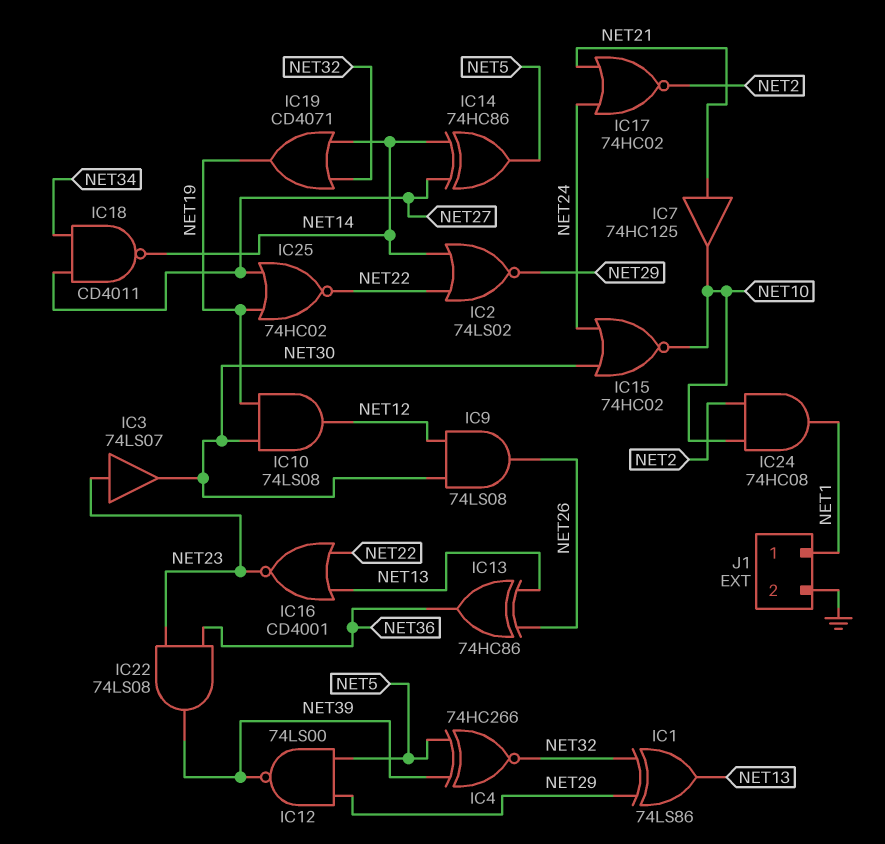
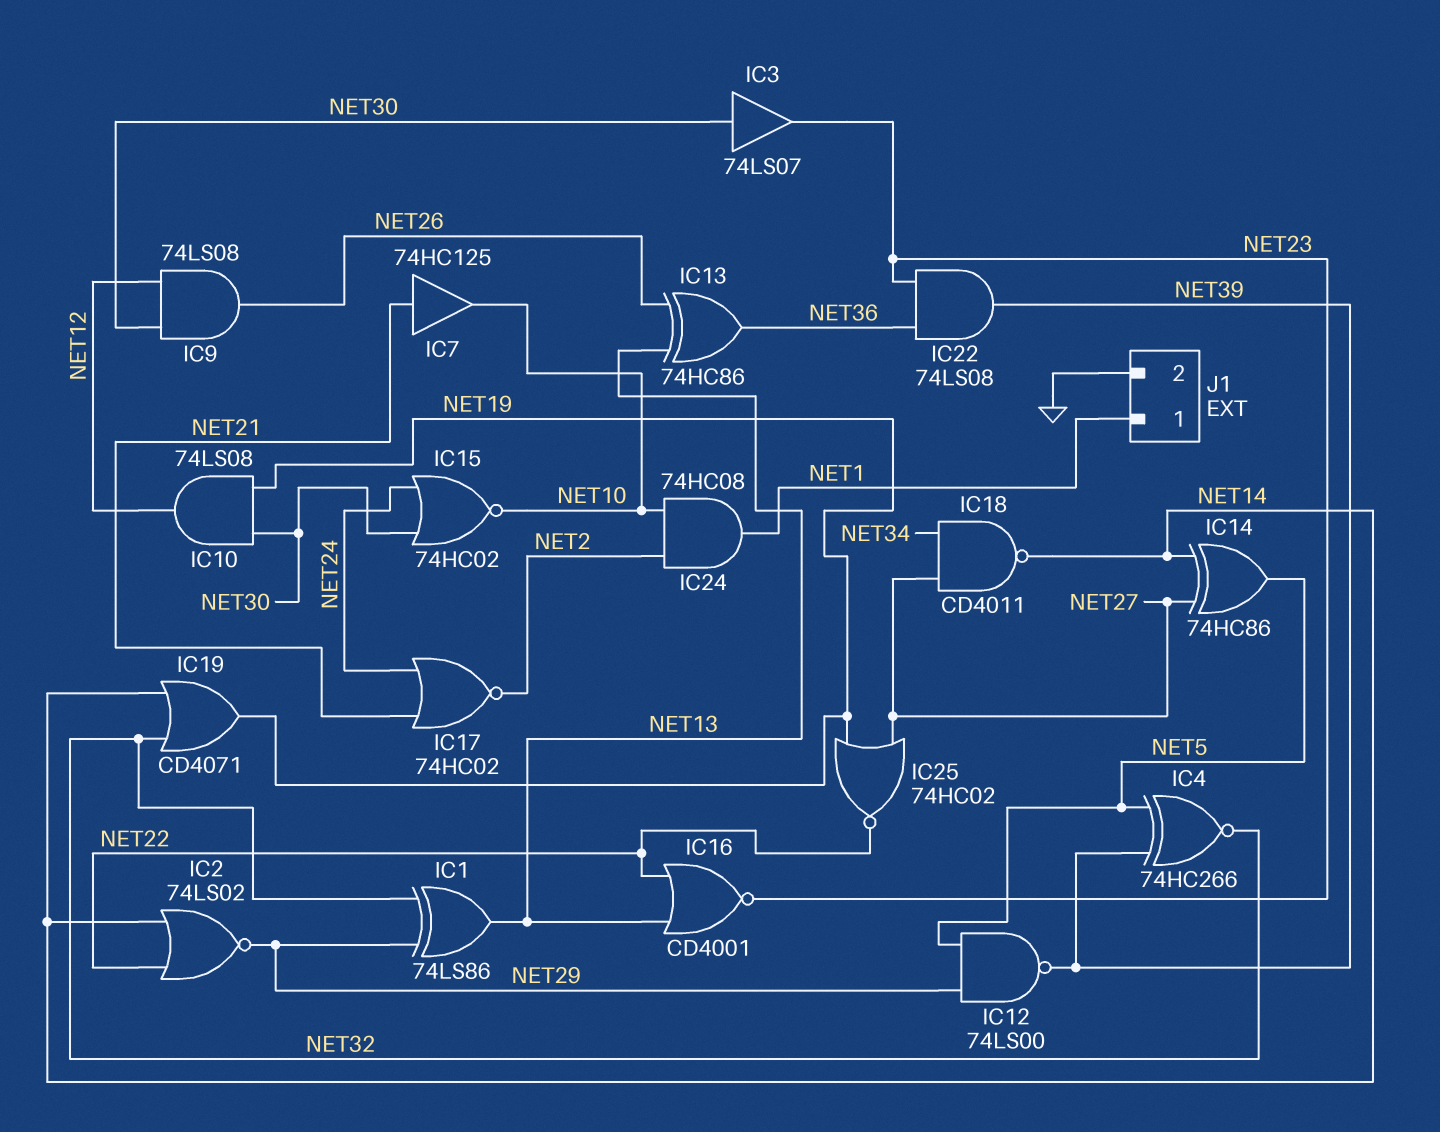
IC3: buffer 74LS07 (in NET23, out NET30) -> buffer 74LS07 (in NET30, out NET23)

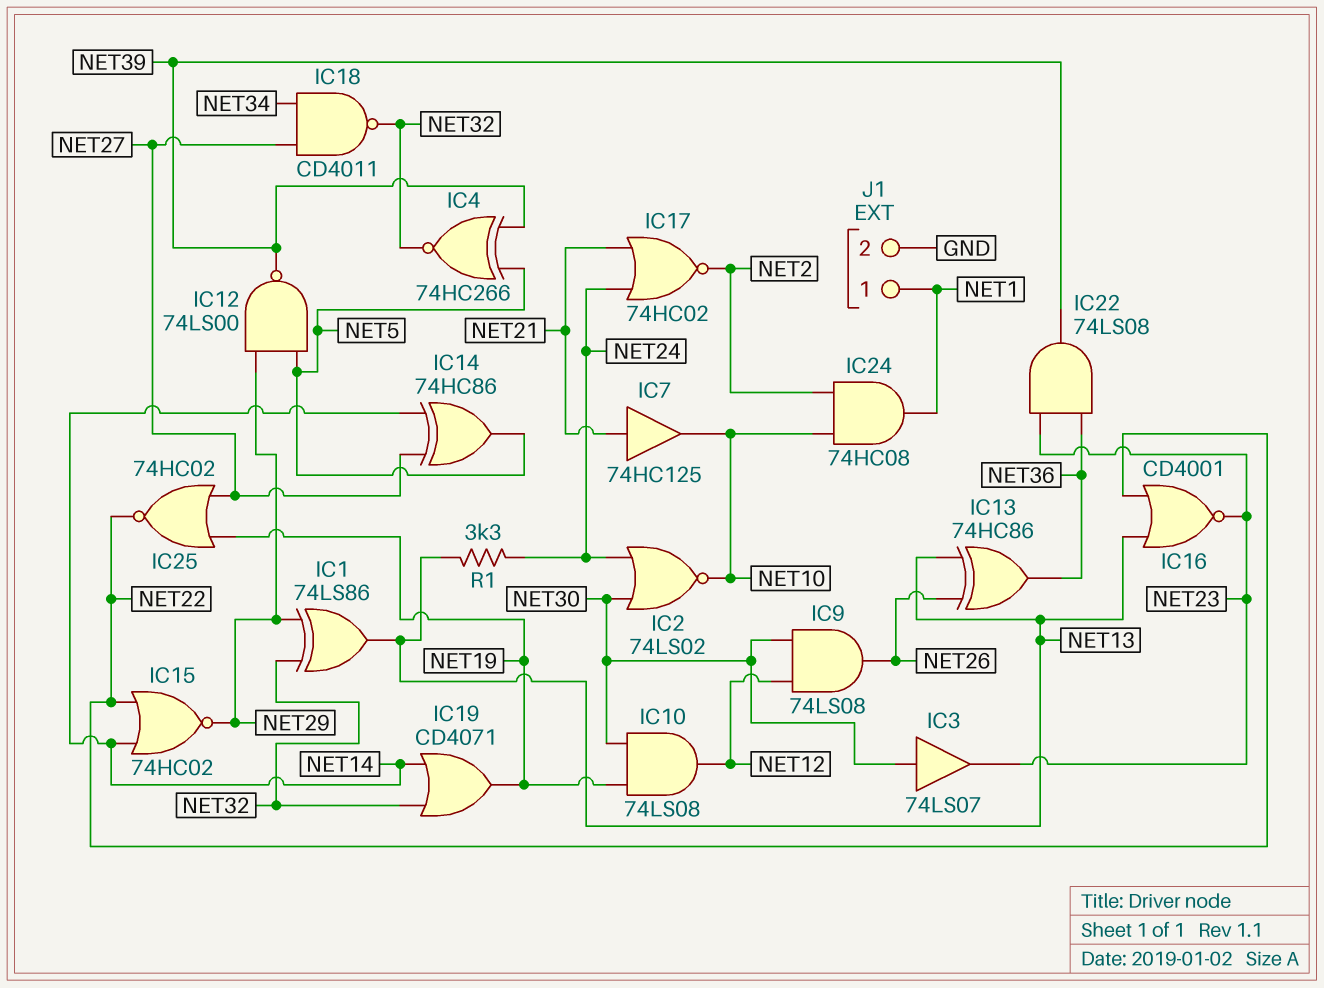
IC2: NOR 74LS02 (in NET14, in NET22, out NET29) -> NOR 74LS02 (in NET24, in NET30, out NET10)
IC15: NOR 74HC02 (in NET24, in NET30, out NET10) -> NOR 74HC02 (in NET14, in NET22, out NET29)
IC18: NAND CD4011 (in NET27, in NET34, out NET14) -> NAND CD4011 (in NET27, in NET34, out NET32)
R1: none -> 3.3k (NET13, NET24)

